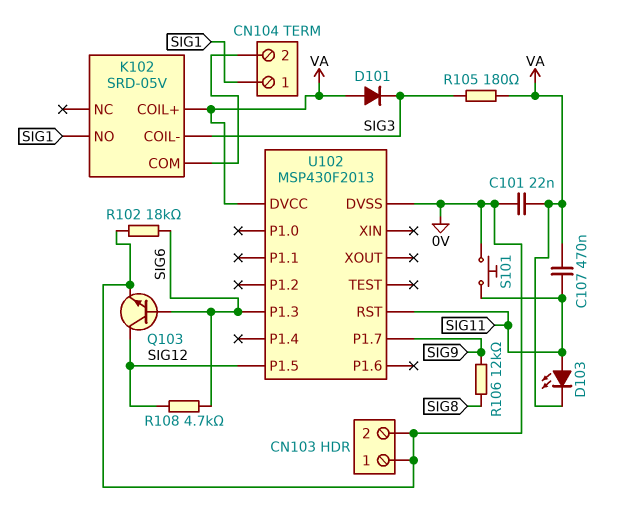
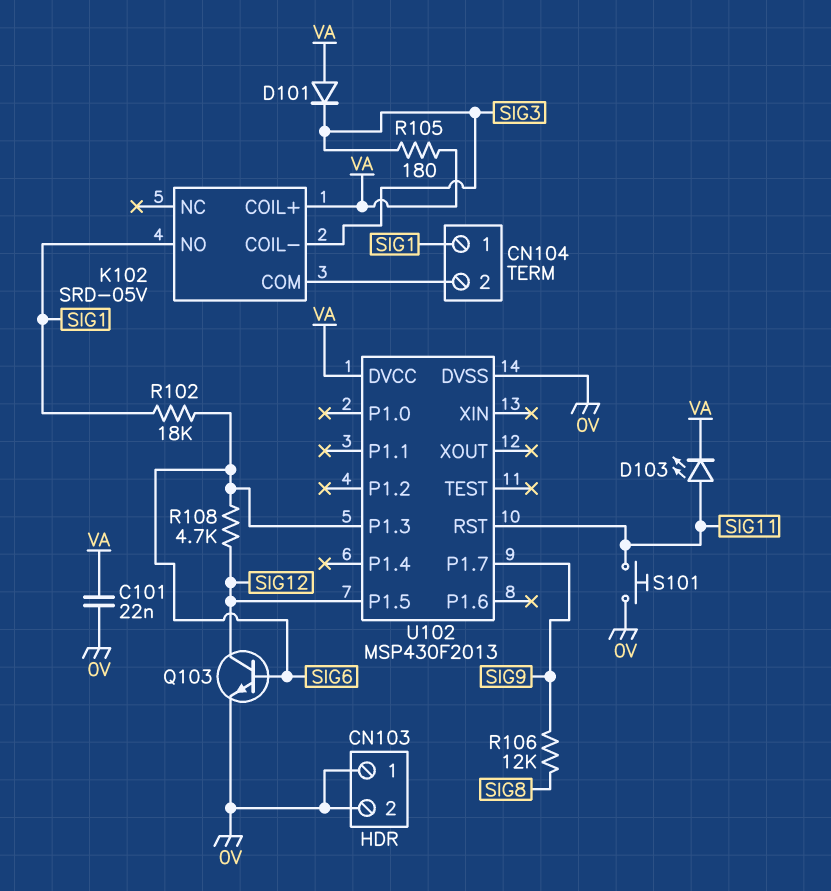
C107: 470nF (SIG11, VA) -> none
R102: 18k (0V, SIG6) -> 18k (SIG1, SIG6)

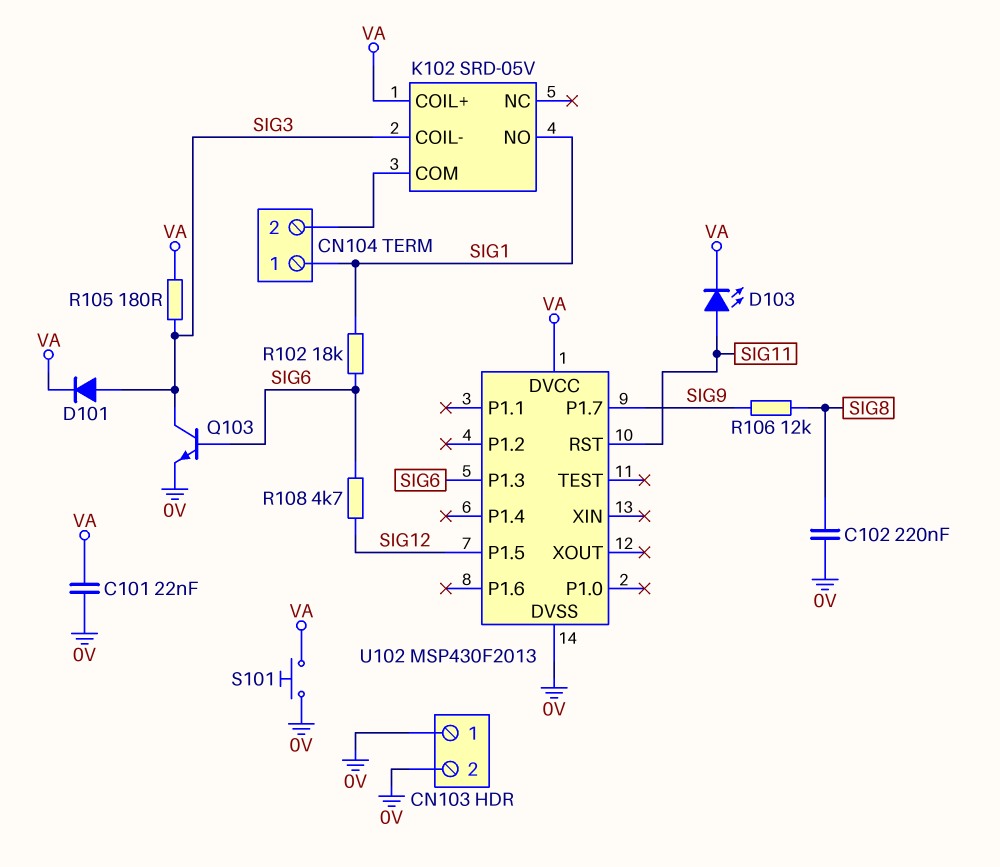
C102: none -> 220nF (0V, SIG8)
D101: diode (A VA, K SIG3) -> diode (A SIG3, K VA)
Q103: NPN (B SIG6, C SIG12, E 0V) -> NPN (B SIG6, C SIG3, E 0V)
S101: button (0V, SIG11) -> button (0V, VA)

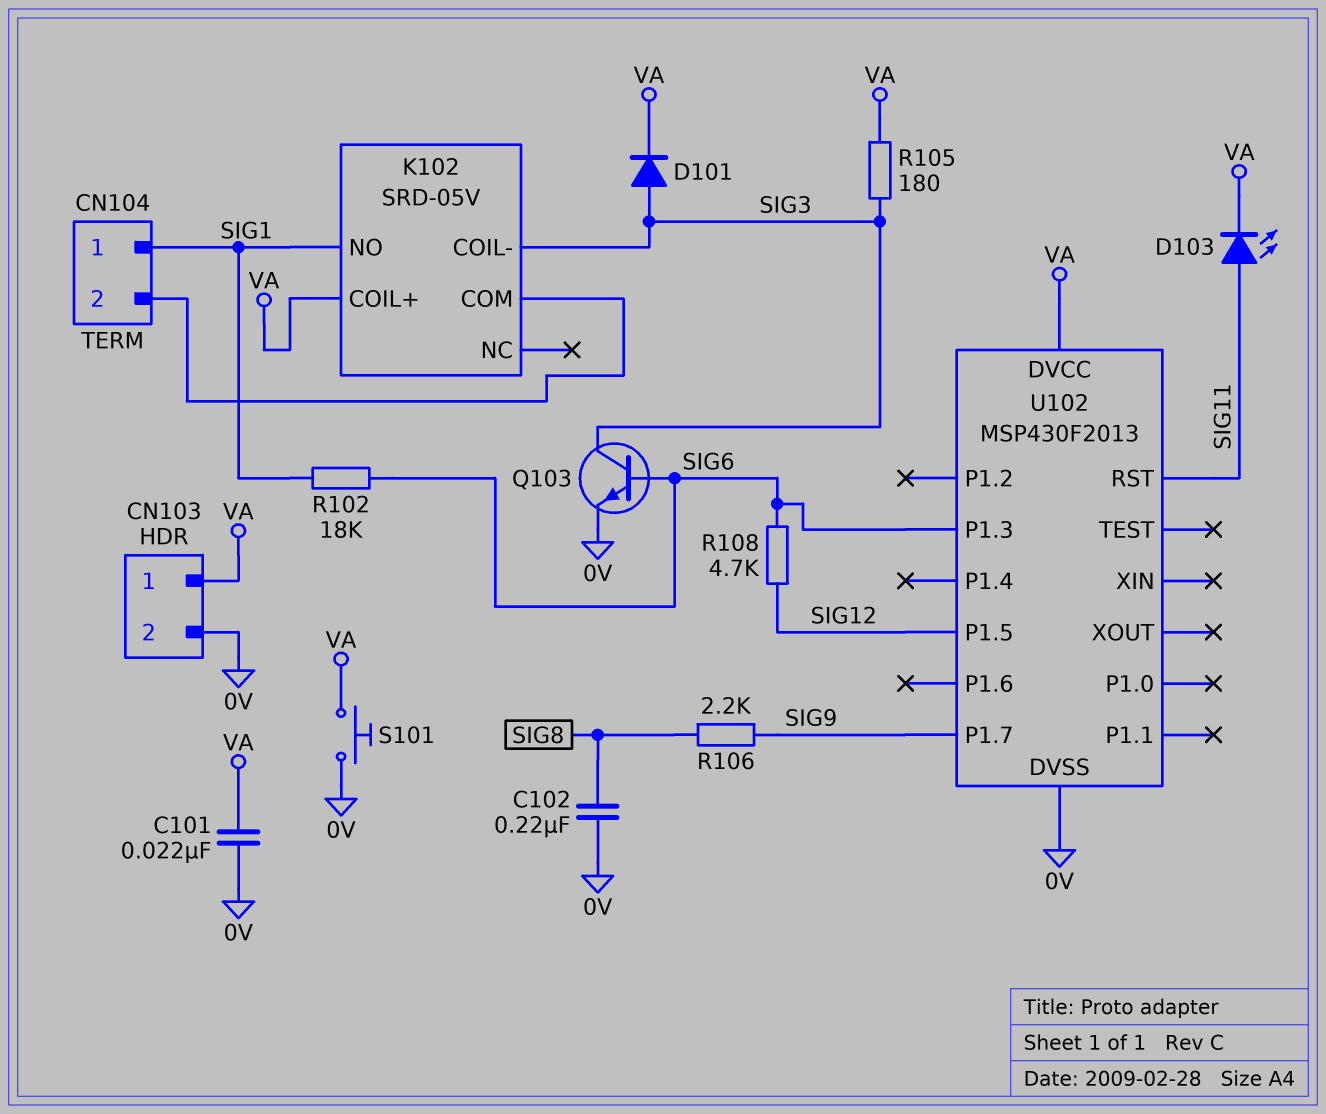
CN103 pin 1: 0V -> VA
R106: 12k (SIG8, SIG9) -> 2.2k (SIG8, SIG9)

